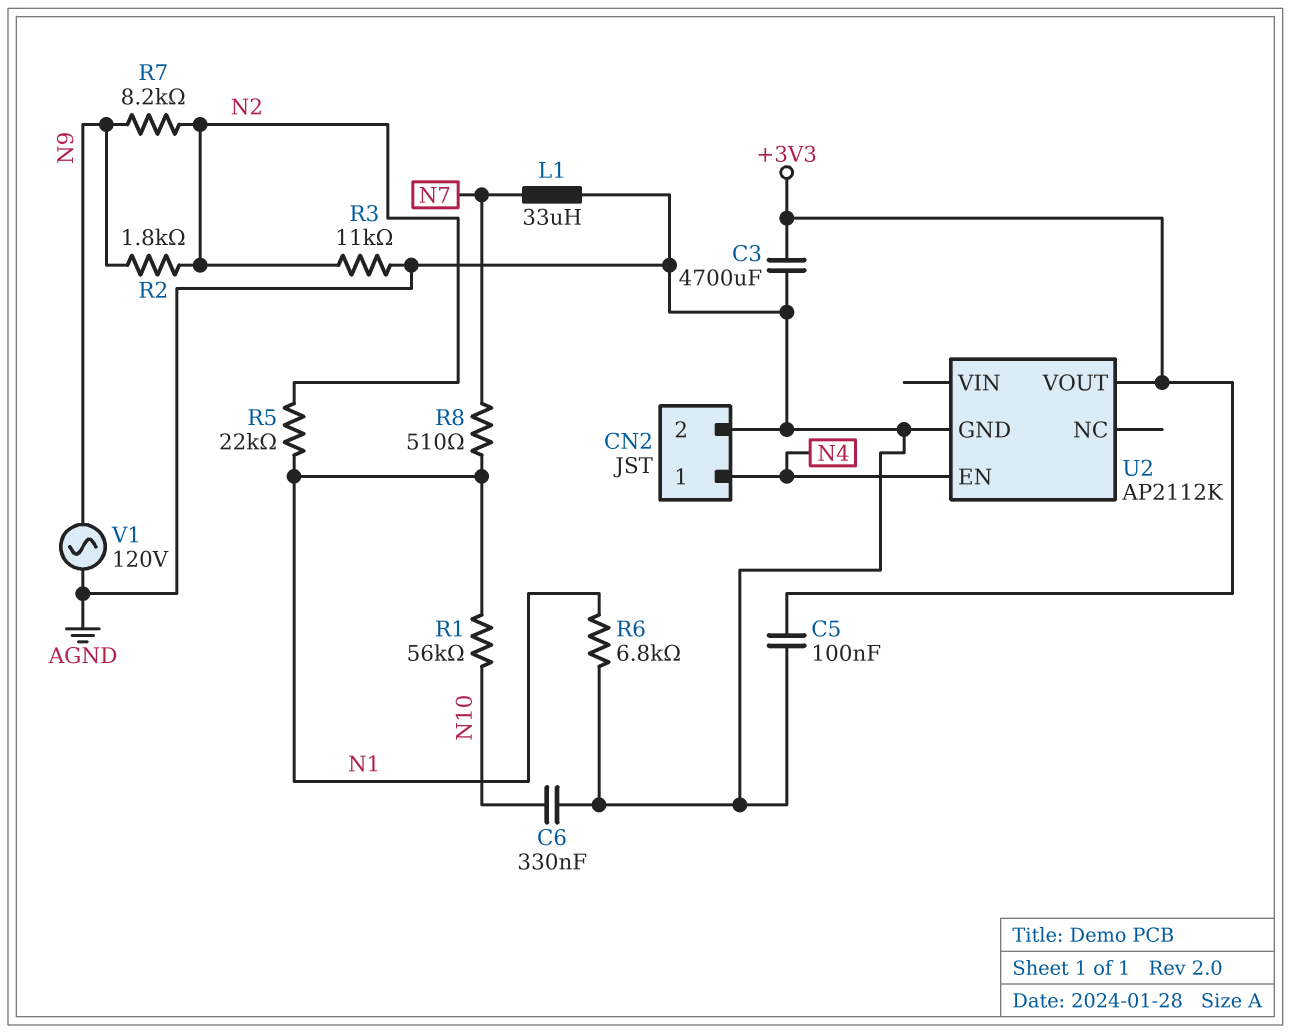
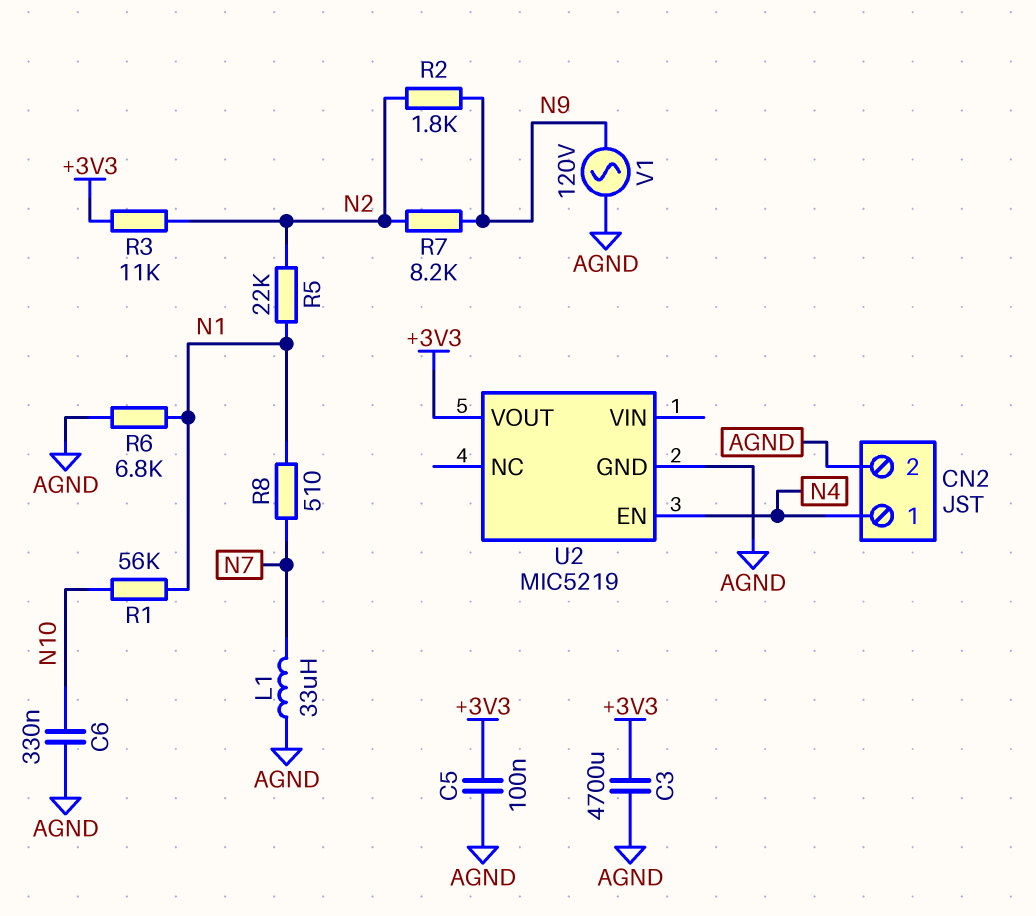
R3: 11k (AGND, N2) -> 11k (+3V3, N2)
U2: AP2112K -> MIC5219

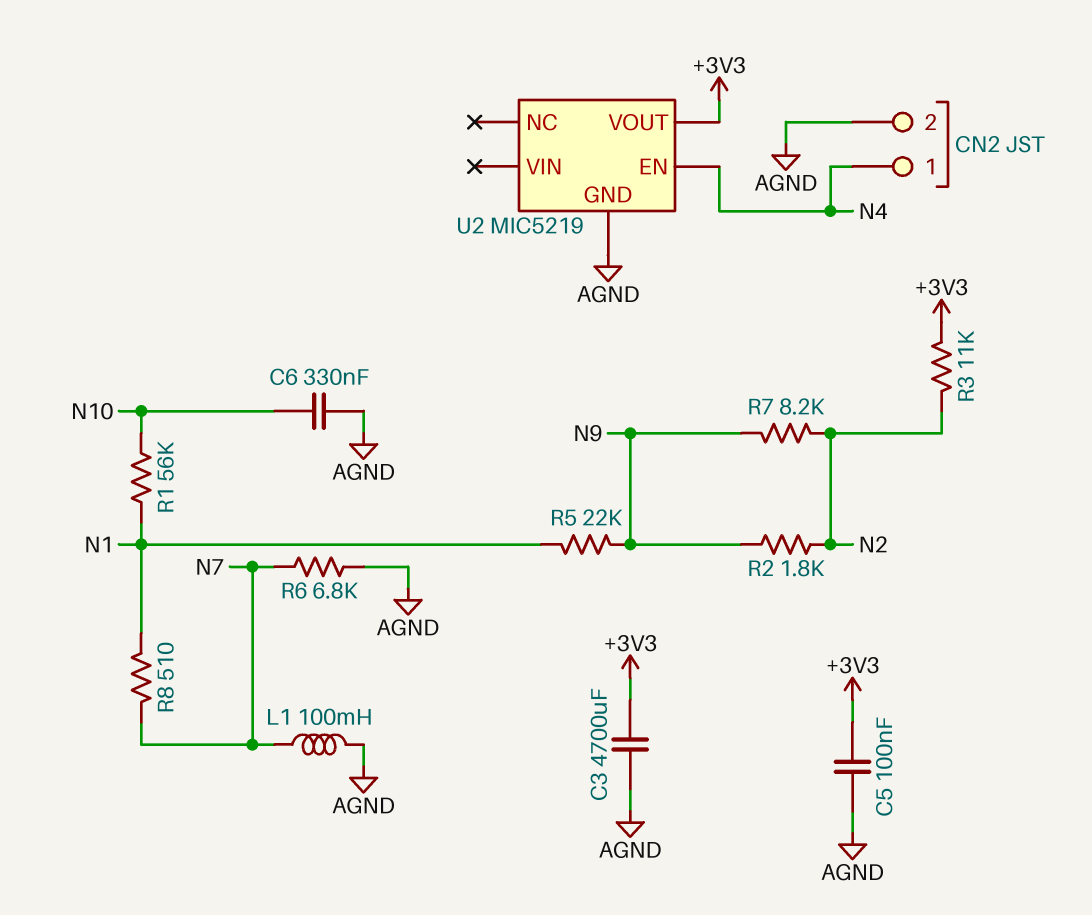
L1: 33uH (AGND, N7) -> 100mH (AGND, N7)
R5: 22k (N1, N2) -> 22k (N1, N9)
R6: 6.8k (AGND, N1) -> 6.8k (AGND, N7)
V1: AC 120V (AGND, N9) -> none

